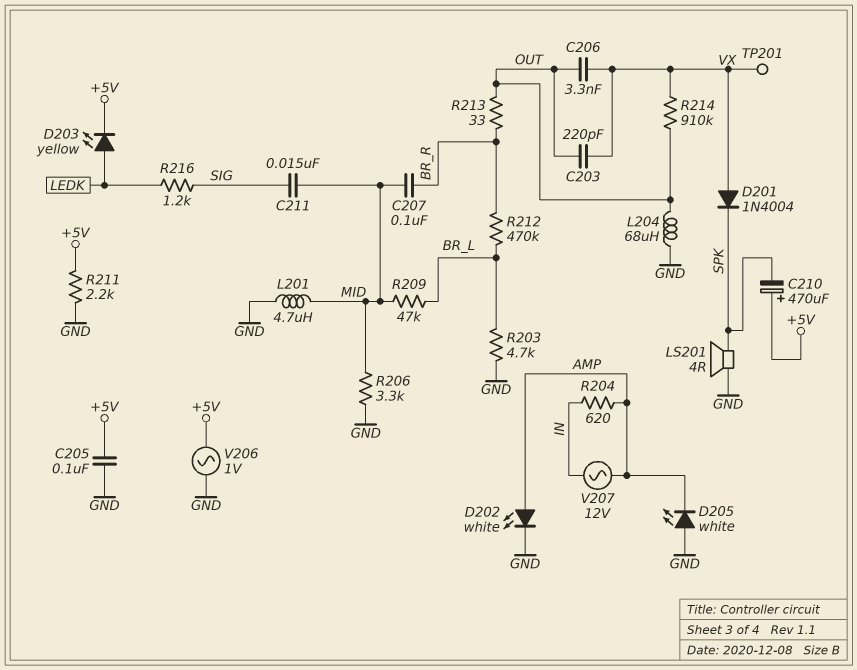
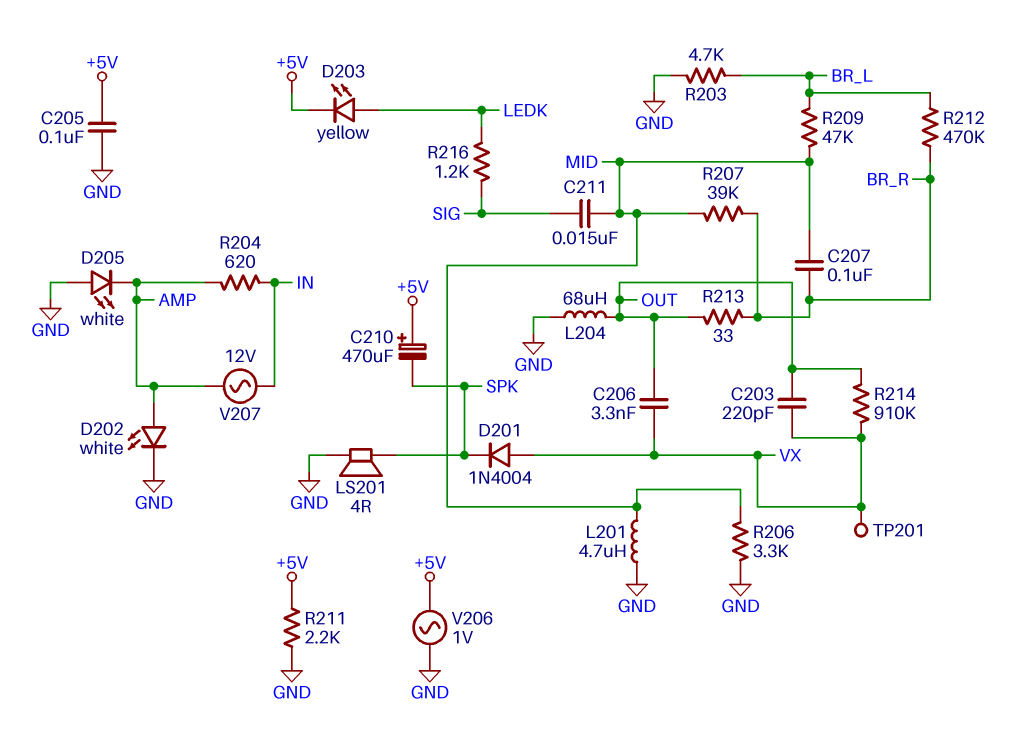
R207: none -> 39k (BR_R, MID)

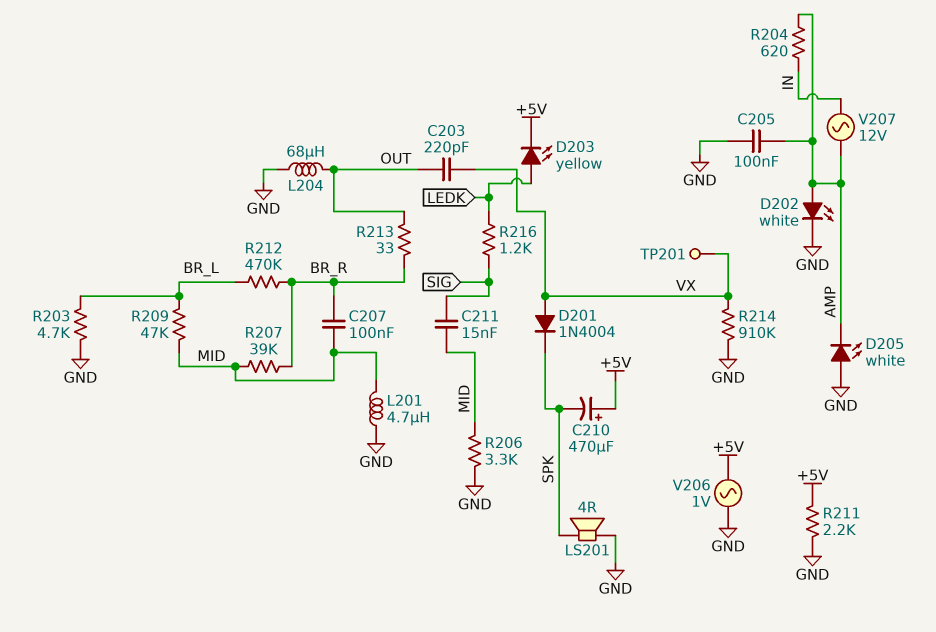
C205: 100nF (+5V, GND) -> 100nF (AMP, GND)
C206: 3.3nF (OUT, VX) -> none
R214: 910k (OUT, VX) -> 910k (GND, VX)

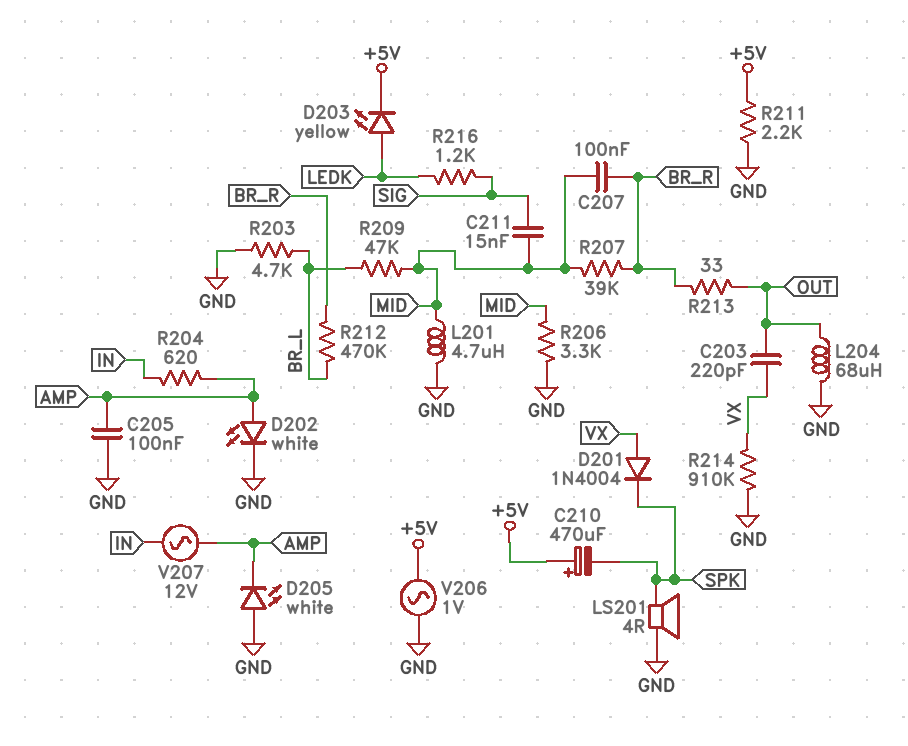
TP201: test point (VX) -> none

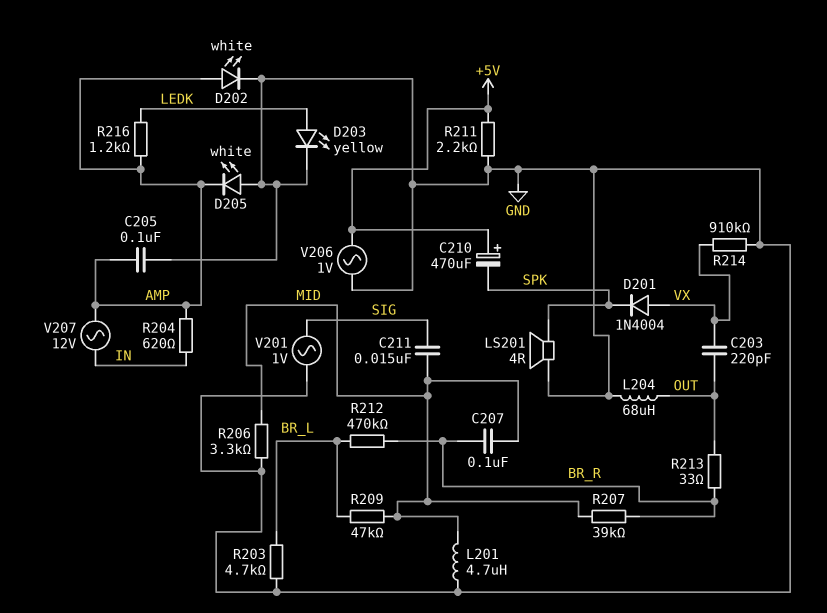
D203: LED yellow (A LEDK, K +5V) -> LED yellow (A LEDK, K GND)
R216: 1.2k (LEDK, SIG) -> 1.2k (AMP, LEDK)
V201: none -> AC 1V (GND, SIG)

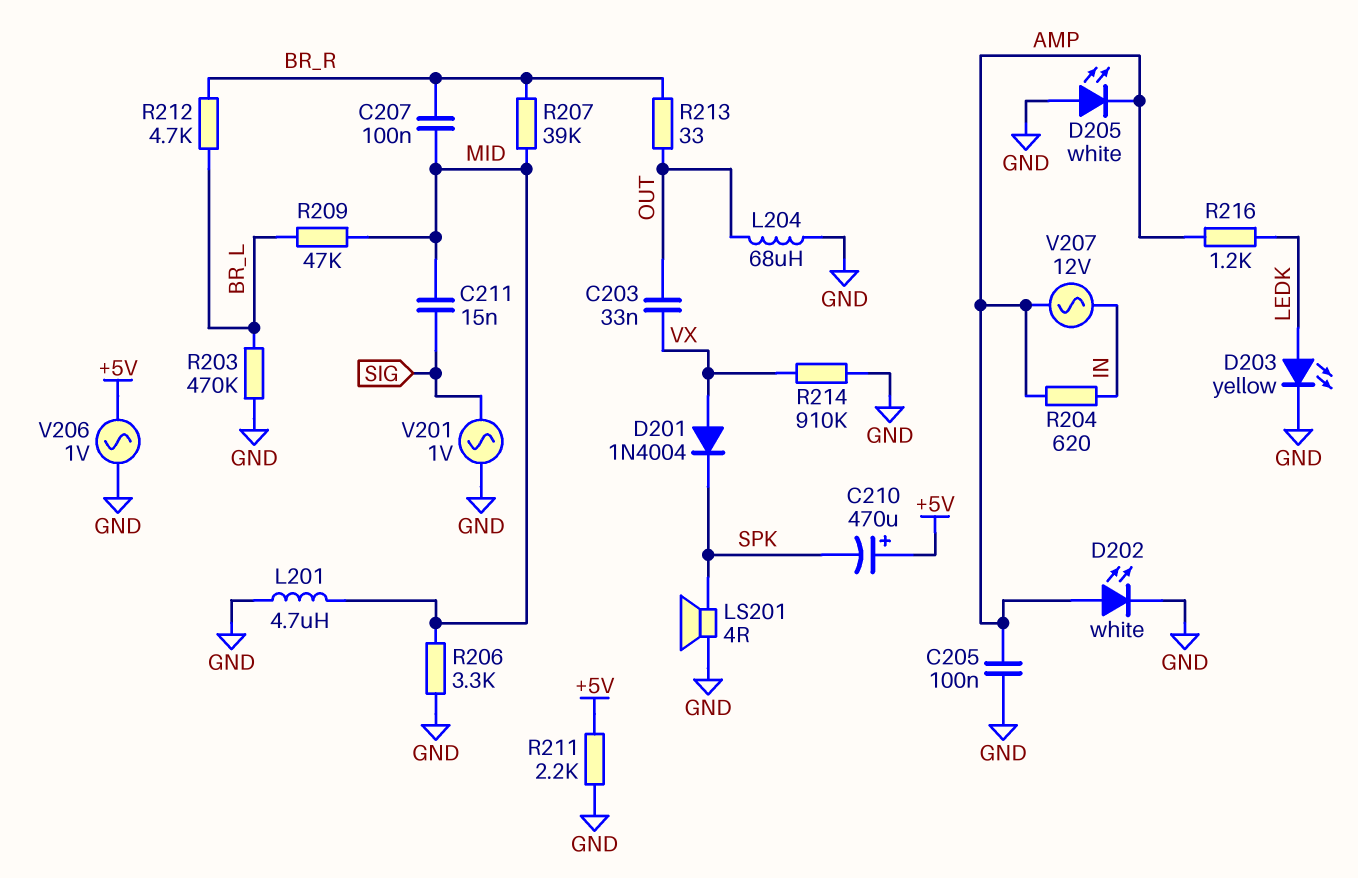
C203: 220pF (OUT, VX) -> 33nF (OUT, VX)
R203: 4.7k (BR_L, GND) -> 470k (BR_L, GND)
R212: 470k (BR_L, BR_R) -> 4.7k (BR_L, BR_R)

